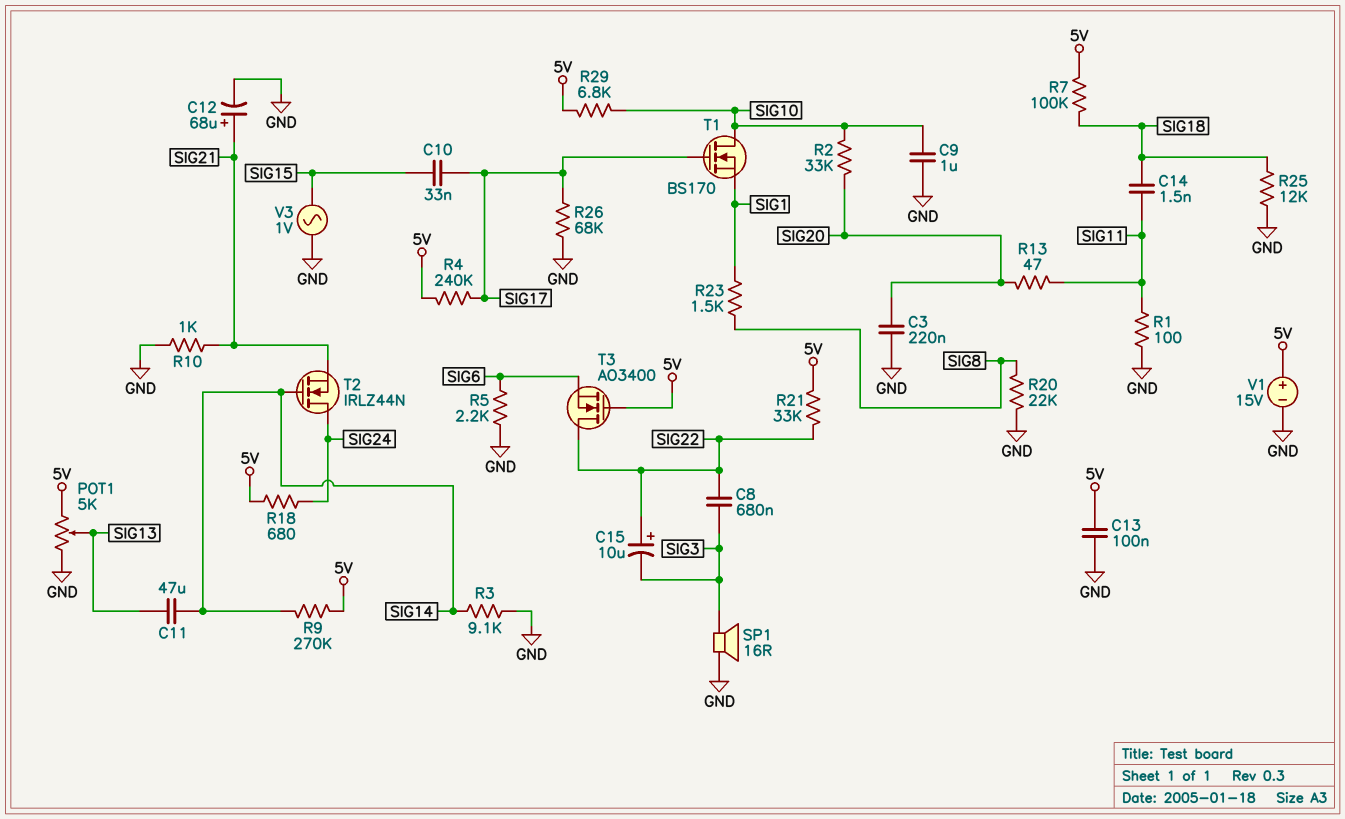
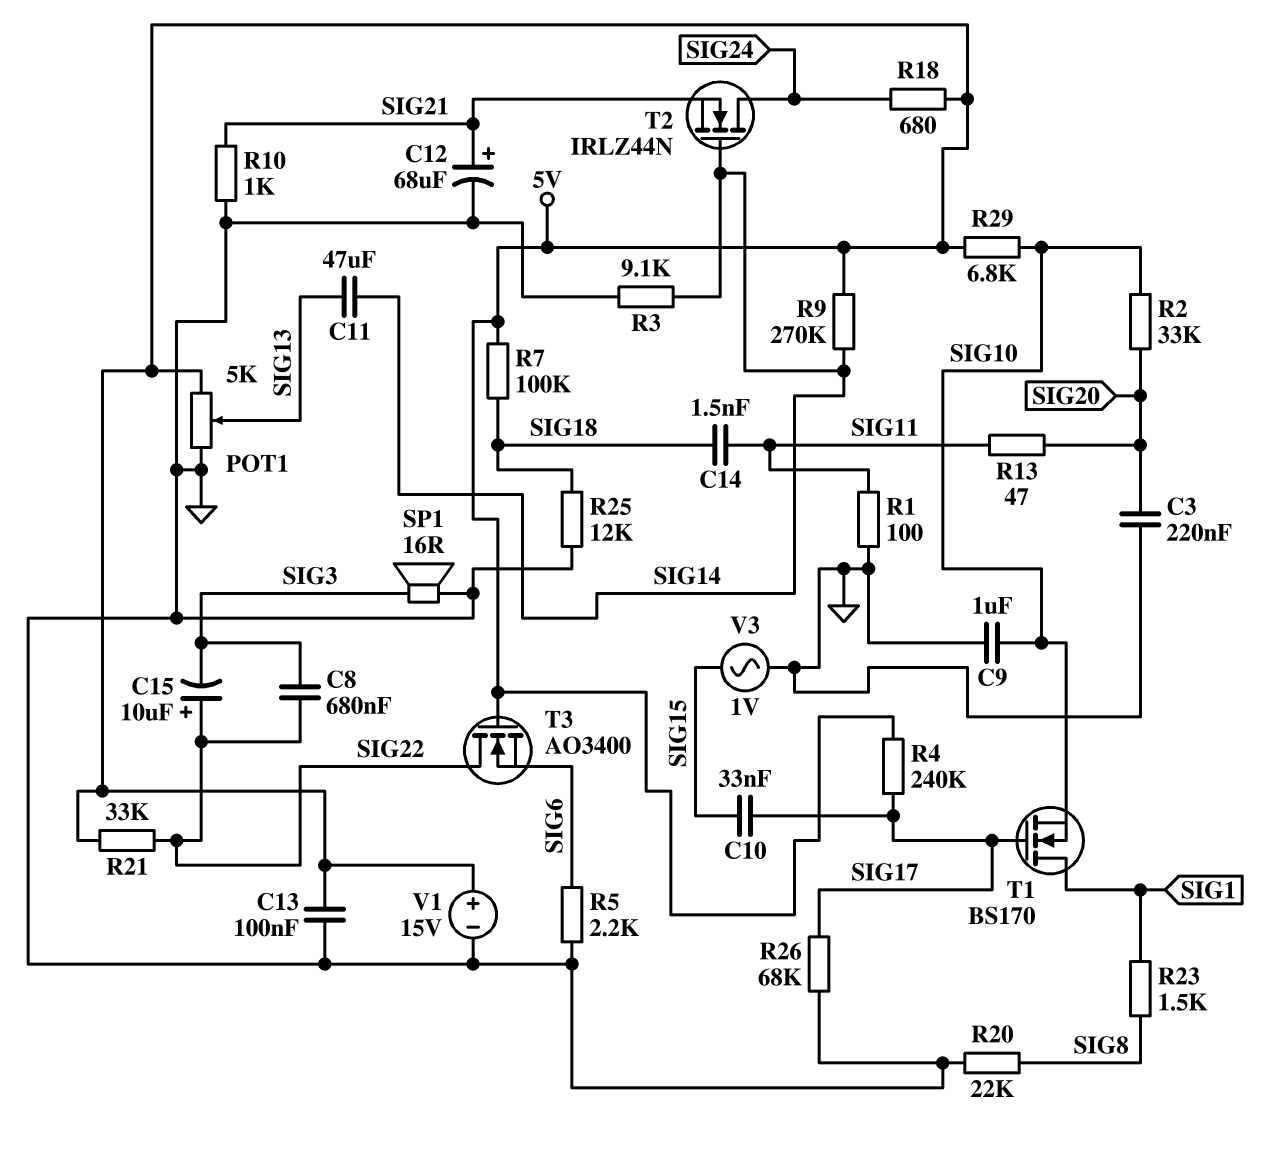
T1: NMOS BS170 (G SIG17, D SIG10, S SIG1) -> NMOS BS170 (G SIG17, D SIG1, S SIG10)

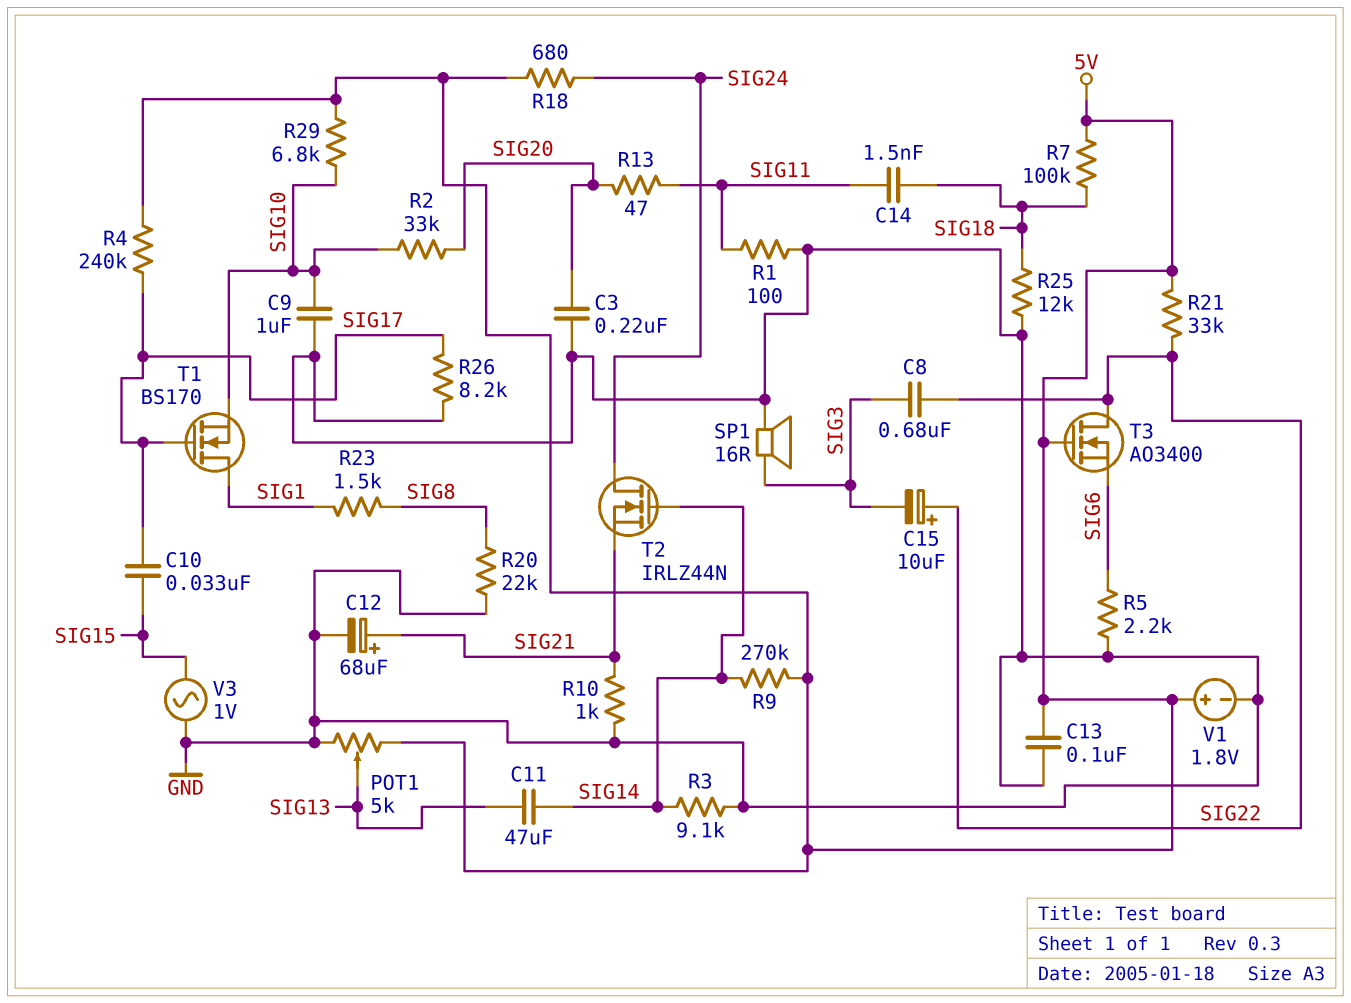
R26: 68k (GND, SIG17) -> 8.2k (GND, SIG17)
V1: 15V (plus 5V, minus GND) -> 1.8V (plus 5V, minus GND)

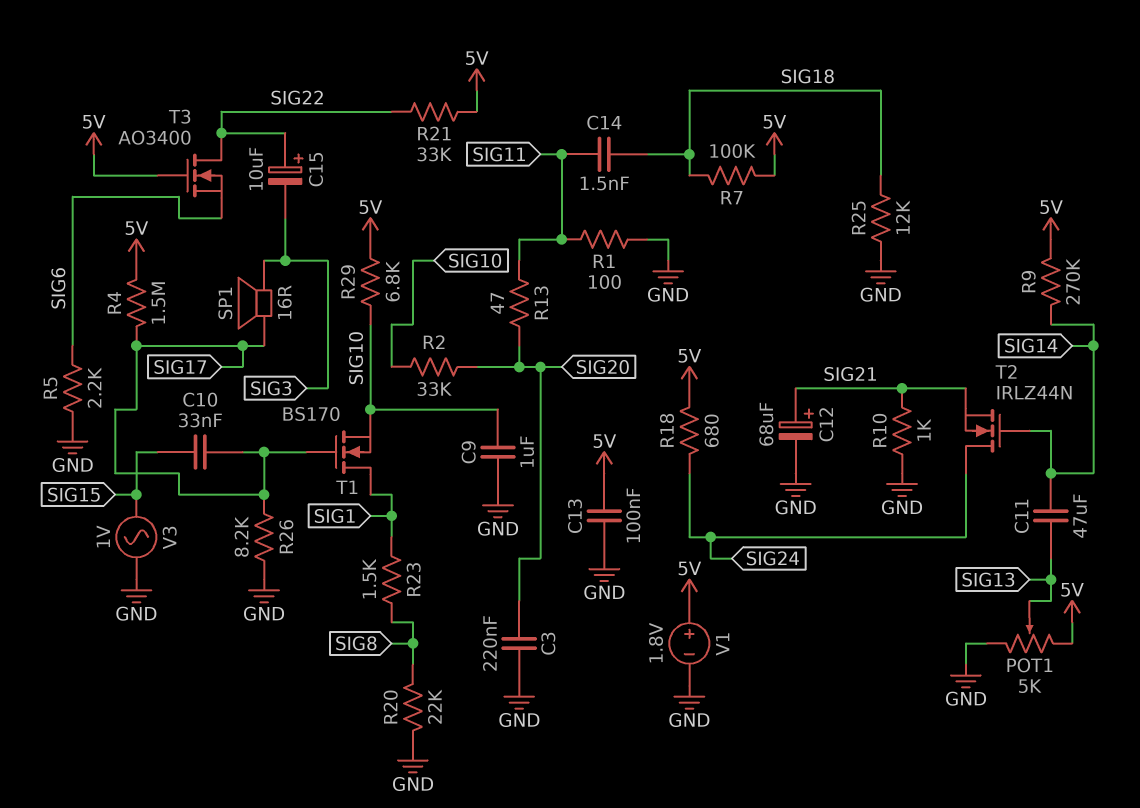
C8: 680nF (SIG3, SIG22) -> none
R3: 9.1k (GND, SIG14) -> none
R4: 240k (5V, SIG17) -> 1.5M (5V, SIG17)
SP1: speaker 16R (GND, SIG3) -> speaker 16R (SIG3, SIG17)

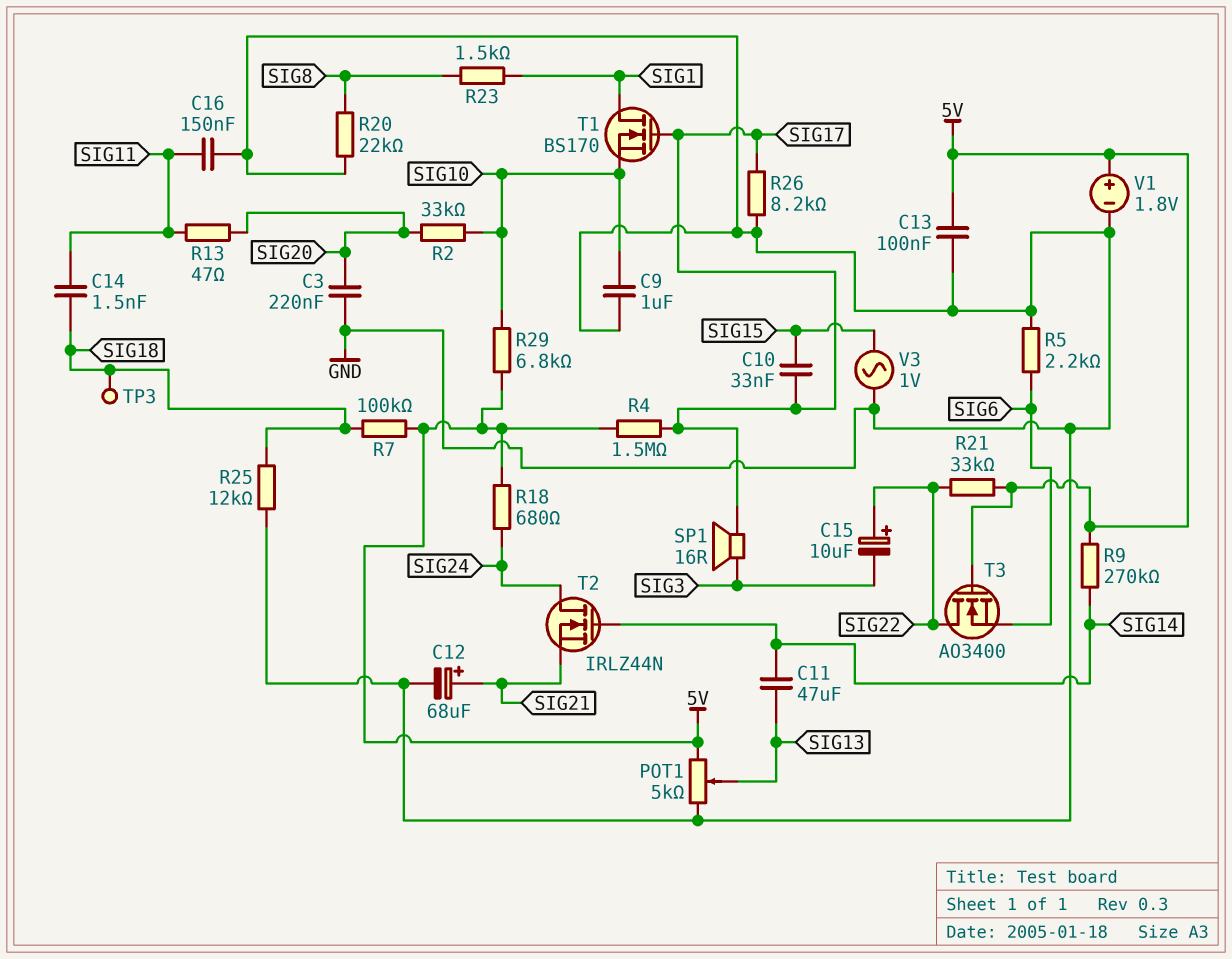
C16: none -> 150nF (GND, SIG11)
R1: 100 (GND, SIG11) -> none
R10: 1k (GND, SIG21) -> none
TP3: none -> test point (SIG18)

